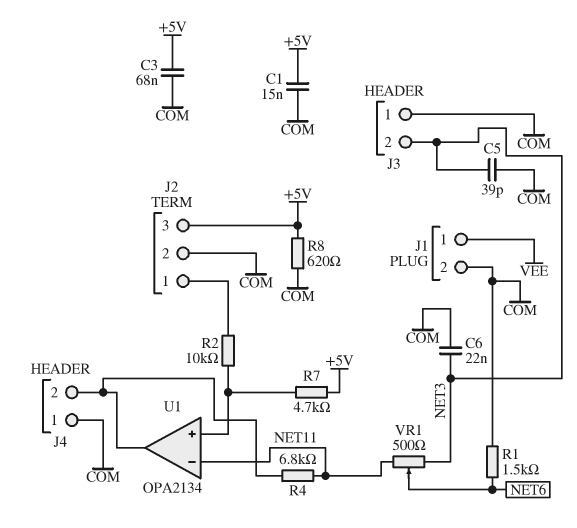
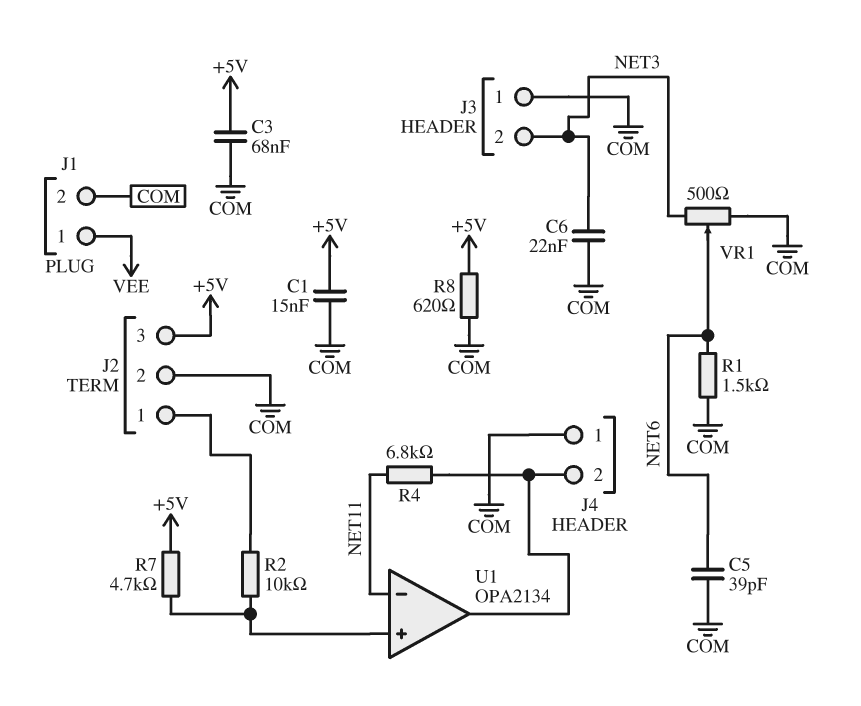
C5: 39pF (COM, NET3) -> 39pF (COM, NET6)
VR1: 500 (NET3, NET11, wiper NET6) -> 500 (COM, NET3, wiper NET6)

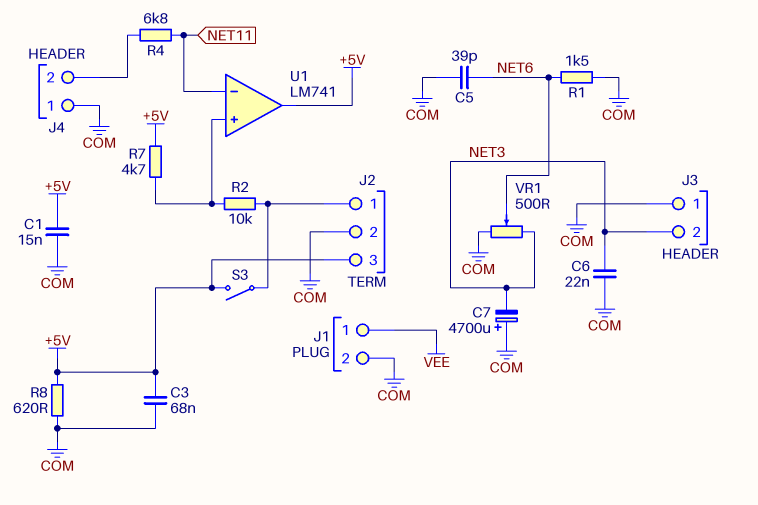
C7: none -> 4700uF (plus COM, minus NET3)
S3: none -> switch (+5V, J2/1)
U1: OPA2134 -> LM741
U1 pin out: J4/2 -> +5V

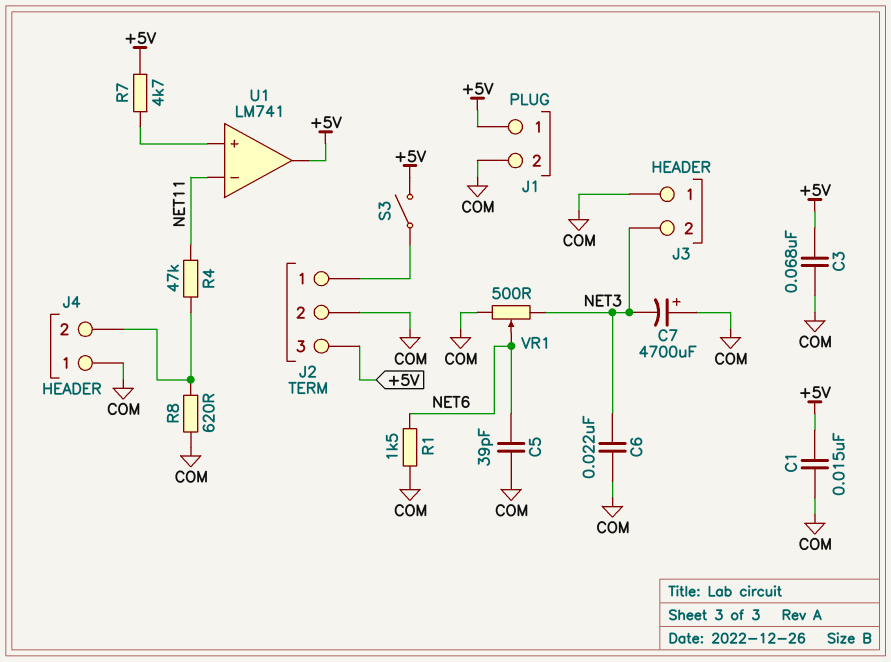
J1 pin 1: VEE -> +5V
R2: 10k (J2/1, U1/in+) -> none
R4: 6.8k (J4/2, NET11) -> 47k (J4/2, NET11)
R8: 620 (+5V, COM) -> 620 (COM, J4/2)

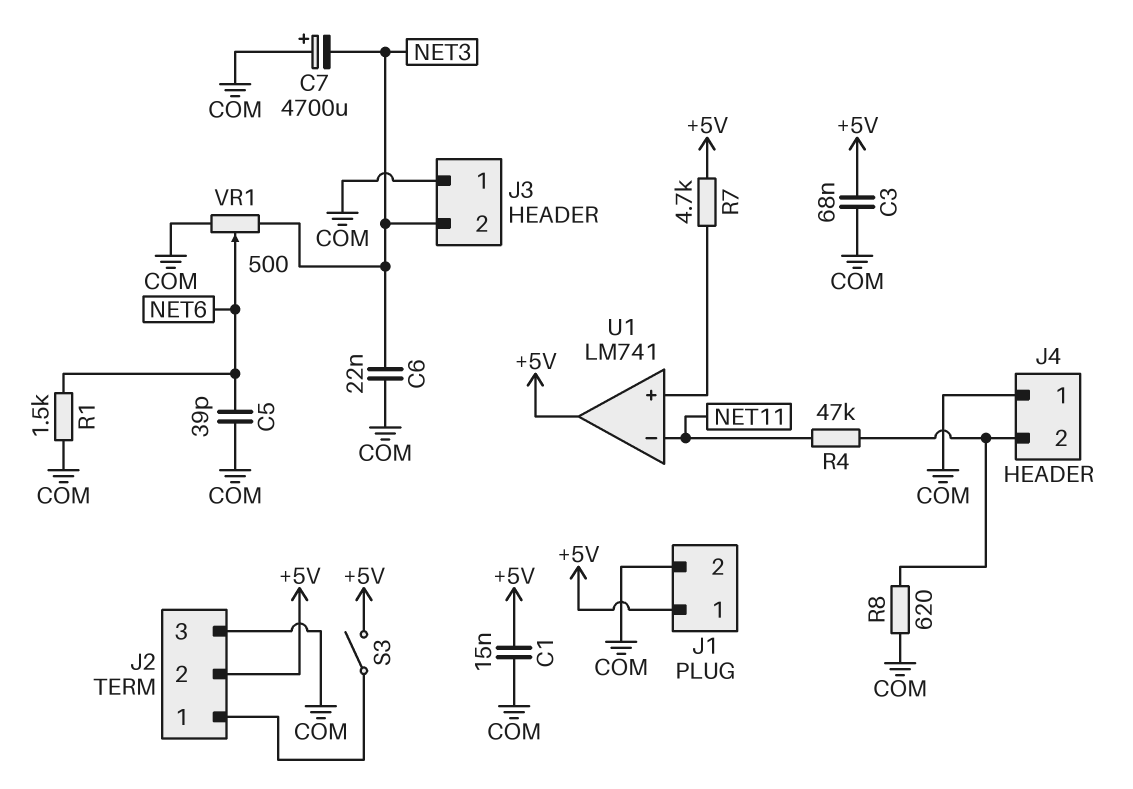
J2 pin 2: COM -> +5V
J2 pin 3: +5V -> COM

